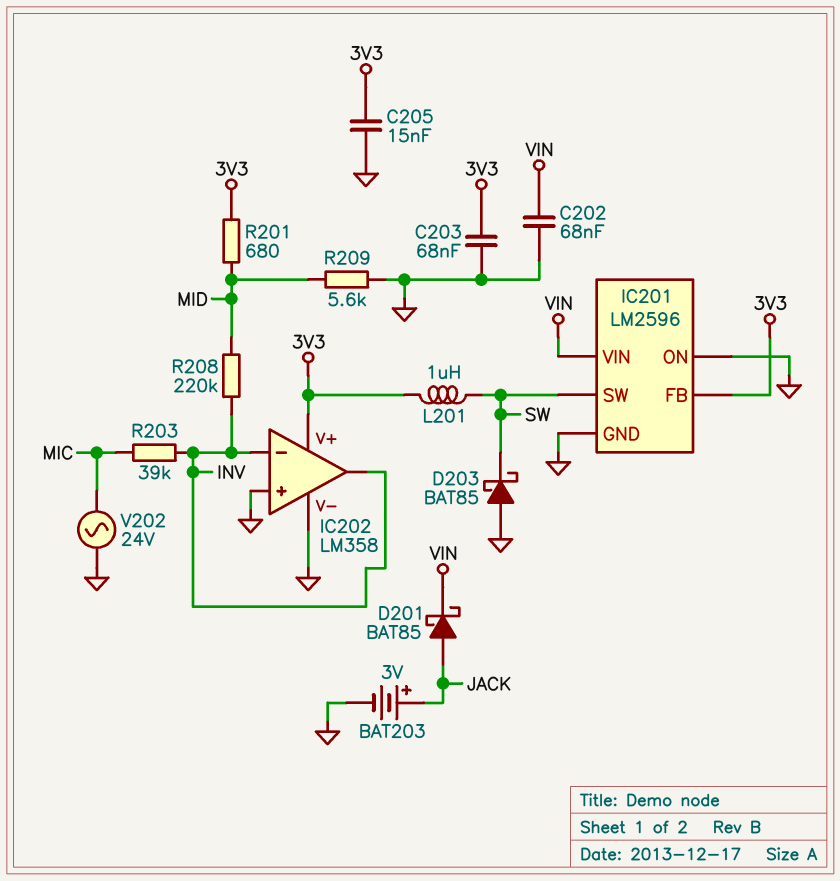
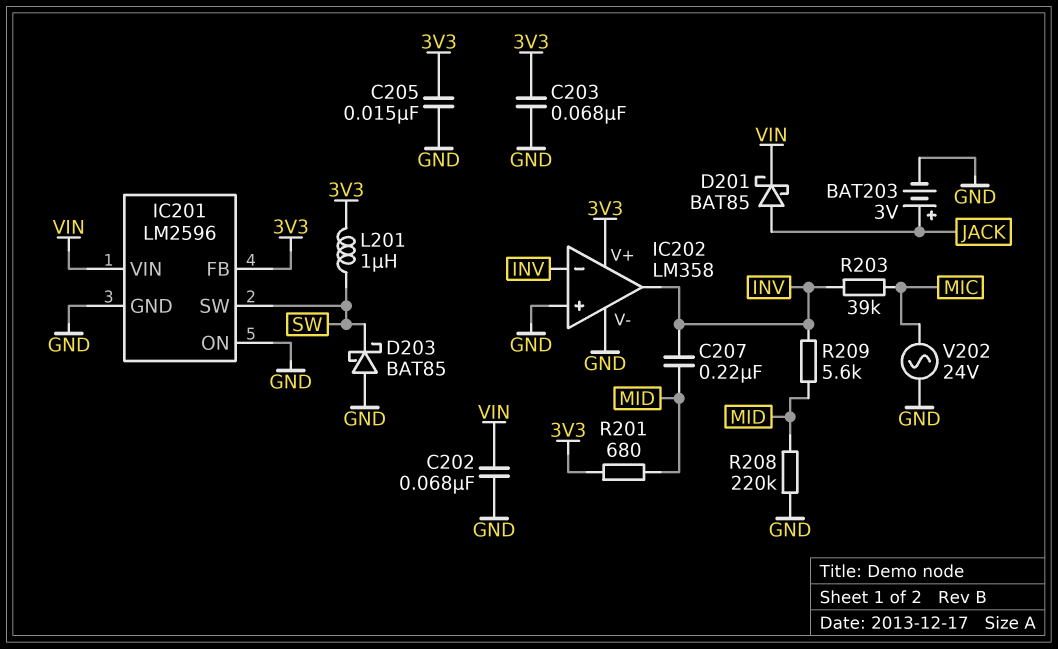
C207: none -> 220nF (INV, MID)
R208: 220k (INV, MID) -> 220k (GND, MID)
R209: 5.6k (GND, MID) -> 5.6k (INV, MID)

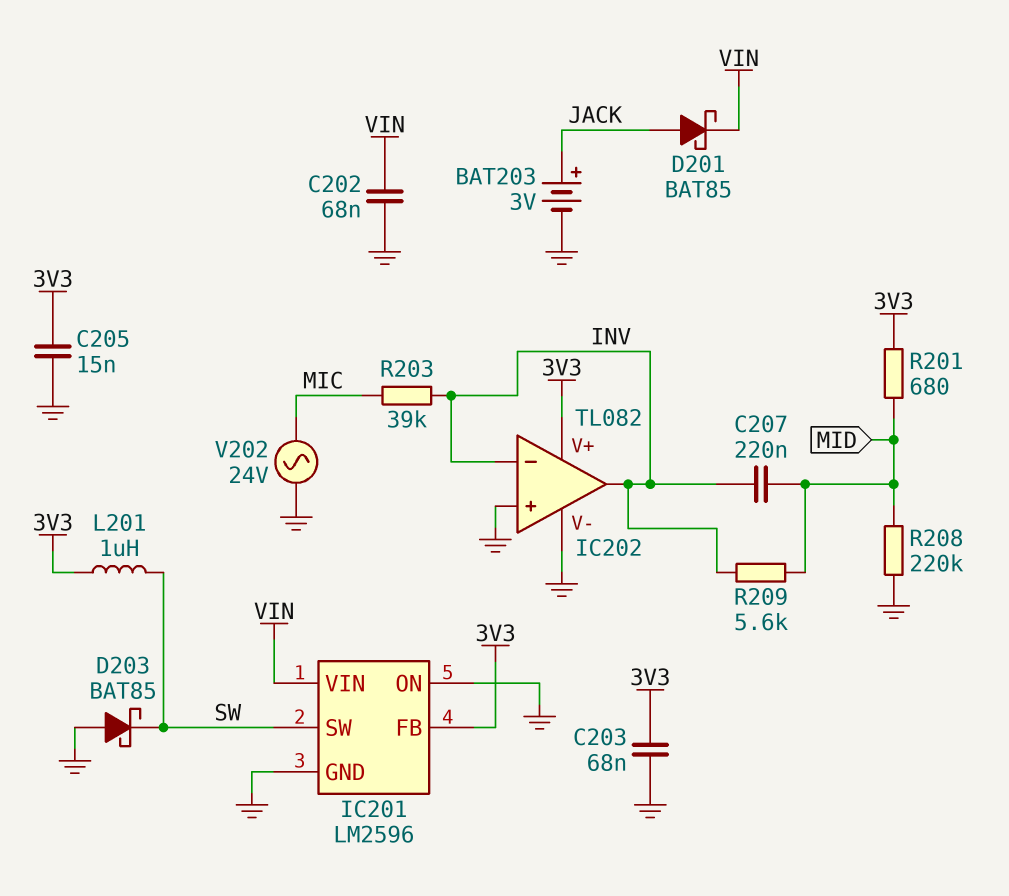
IC202: LM358 -> TL082

